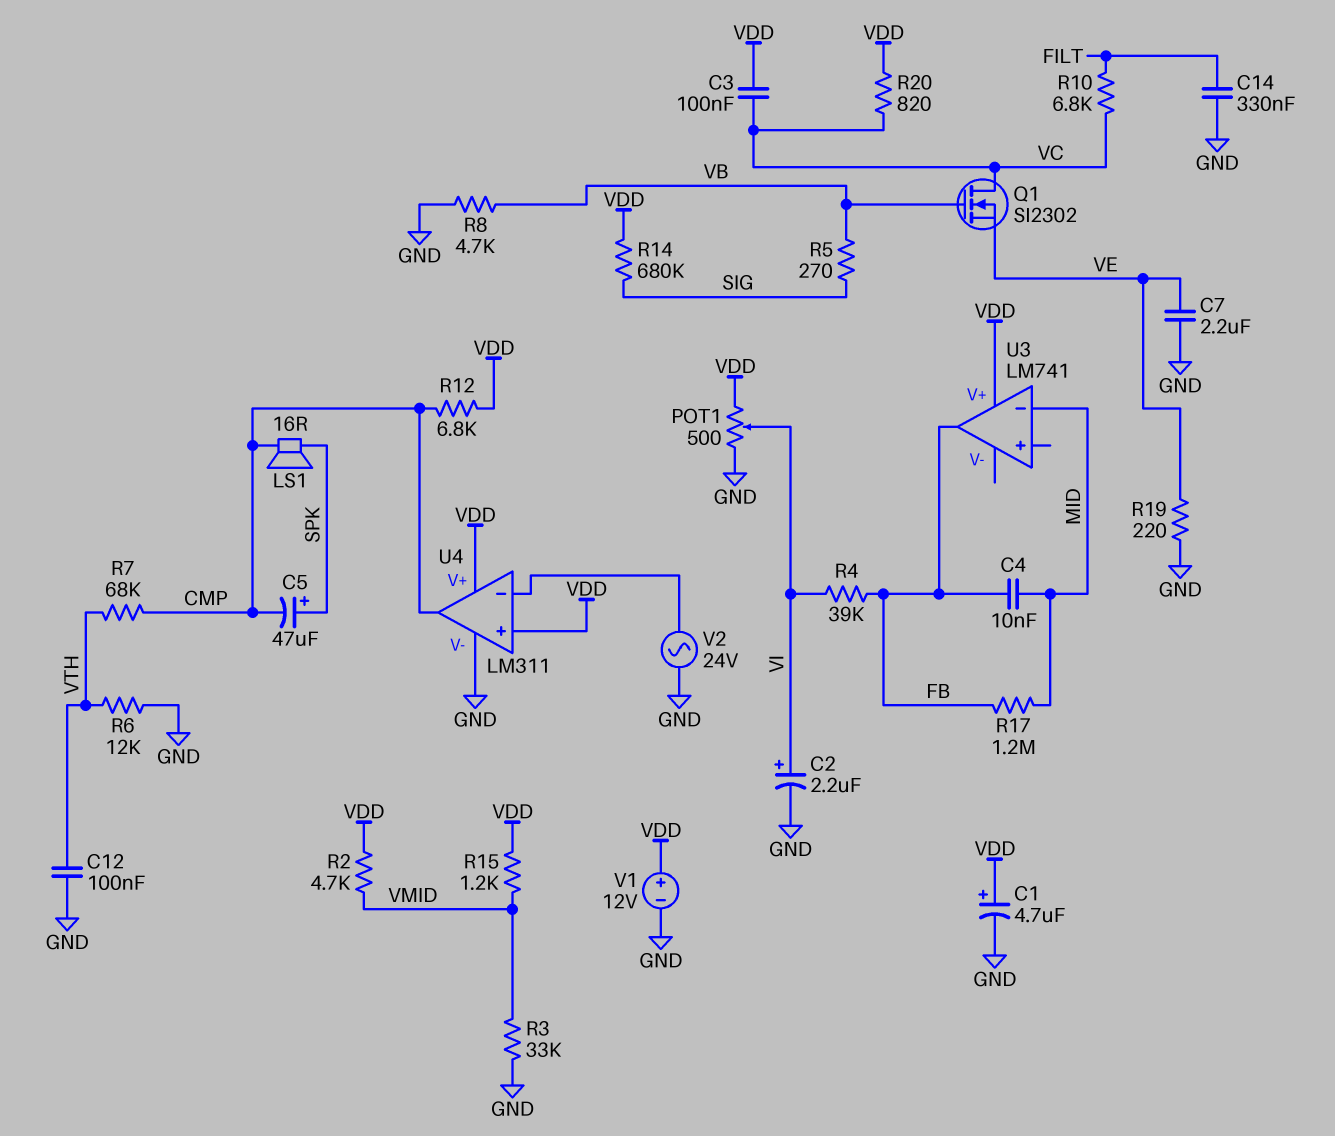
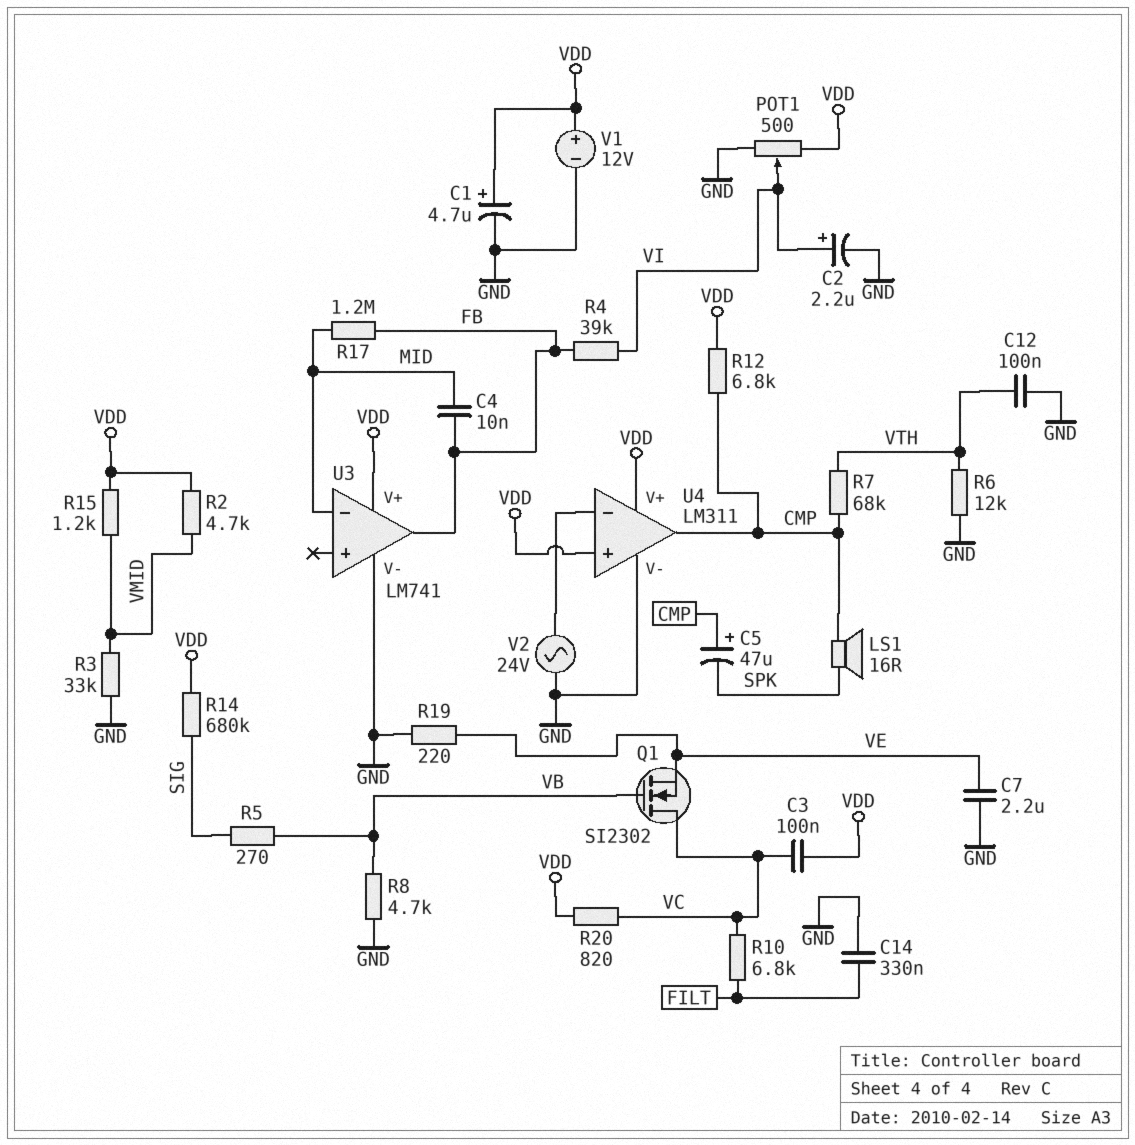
C5: 47uF (plus SPK, minus CMP) -> 47uF (plus CMP, minus SPK)
U3 pin V-: none -> GND

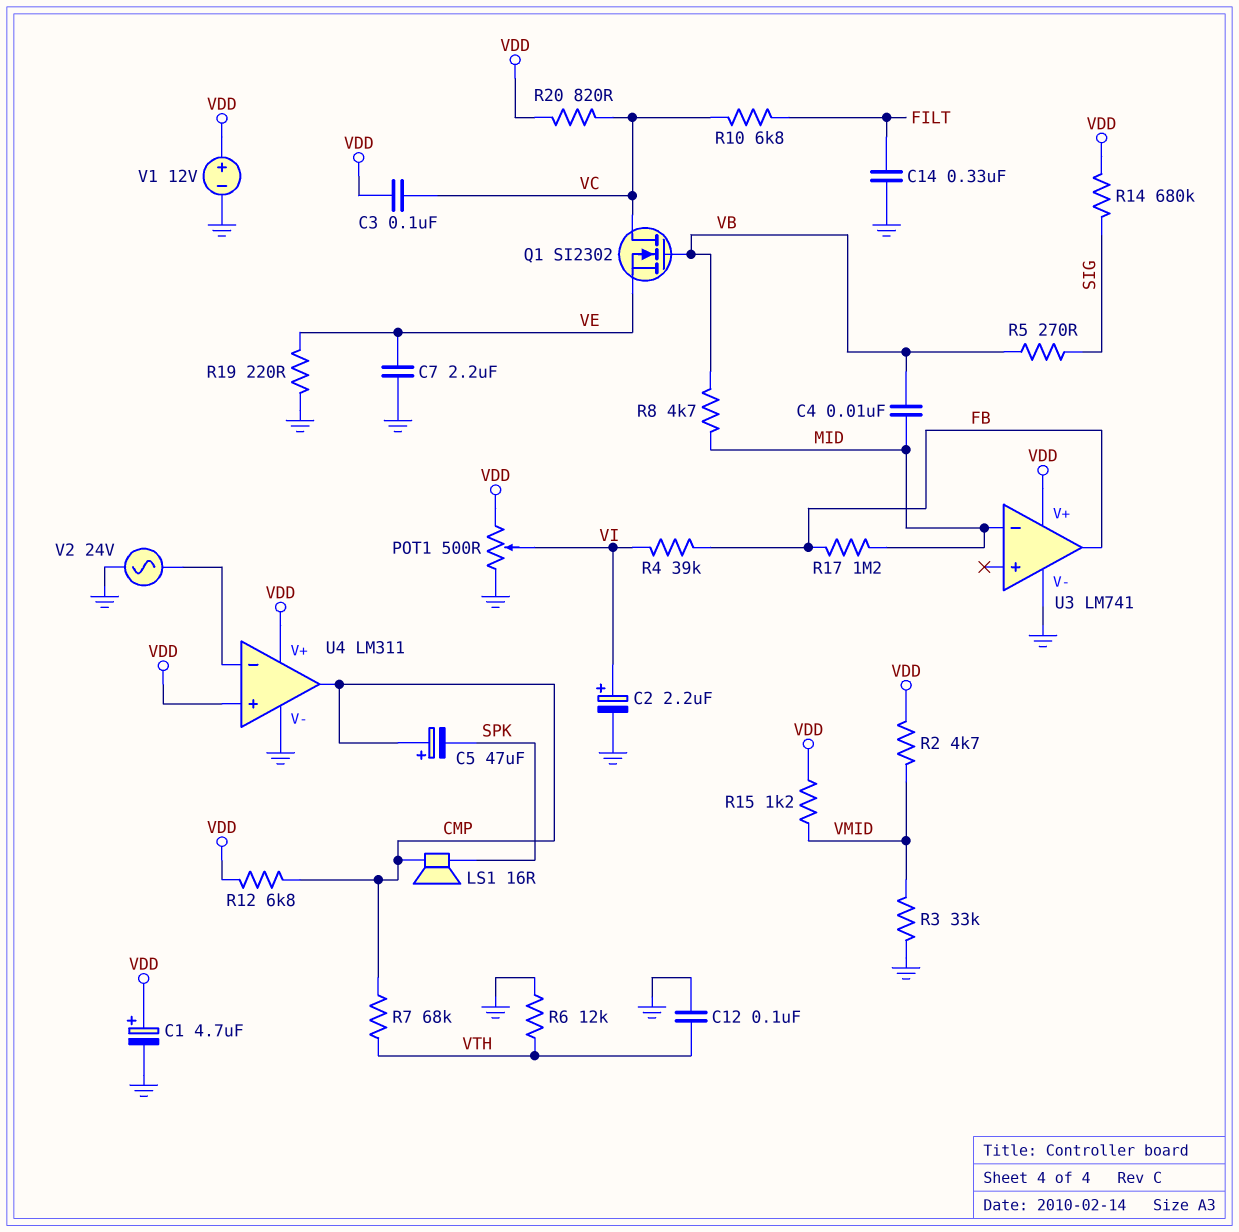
C4: 10nF (FB, MID) -> 10nF (MID, VB)
R8: 4.7k (GND, VB) -> 4.7k (MID, VB)

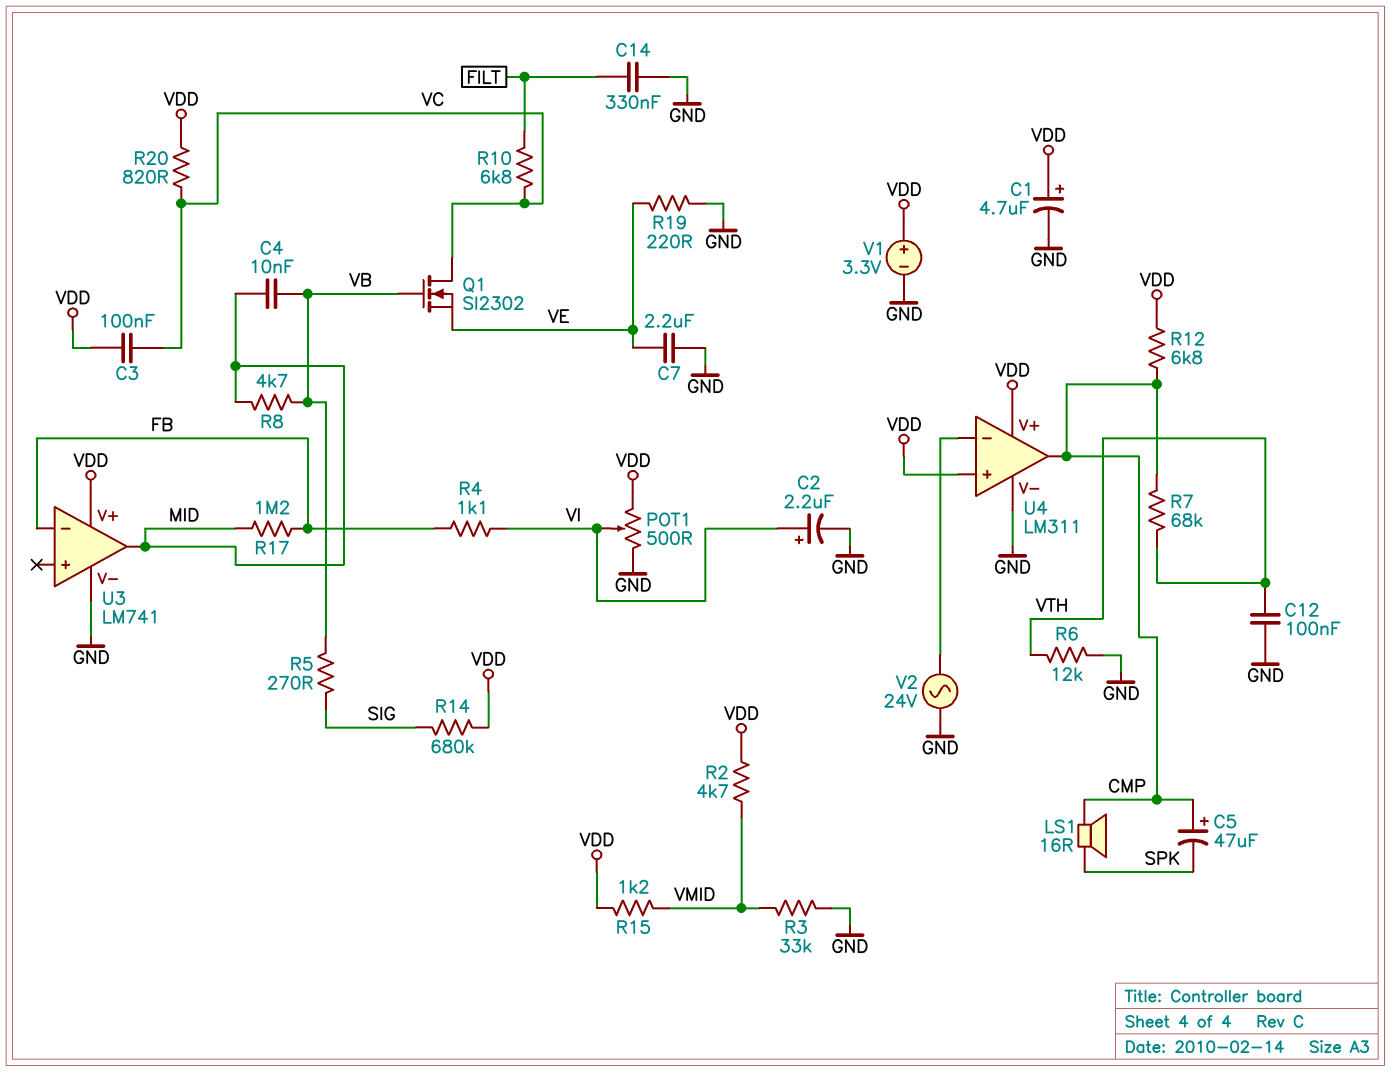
R4: 39k (FB, VI) -> 1.1k (FB, VI)
U3 pin in-: MID -> FB
U3 pin out: FB -> MID
V1: 12V (plus VDD, minus GND) -> 3.3V (plus VDD, minus GND)

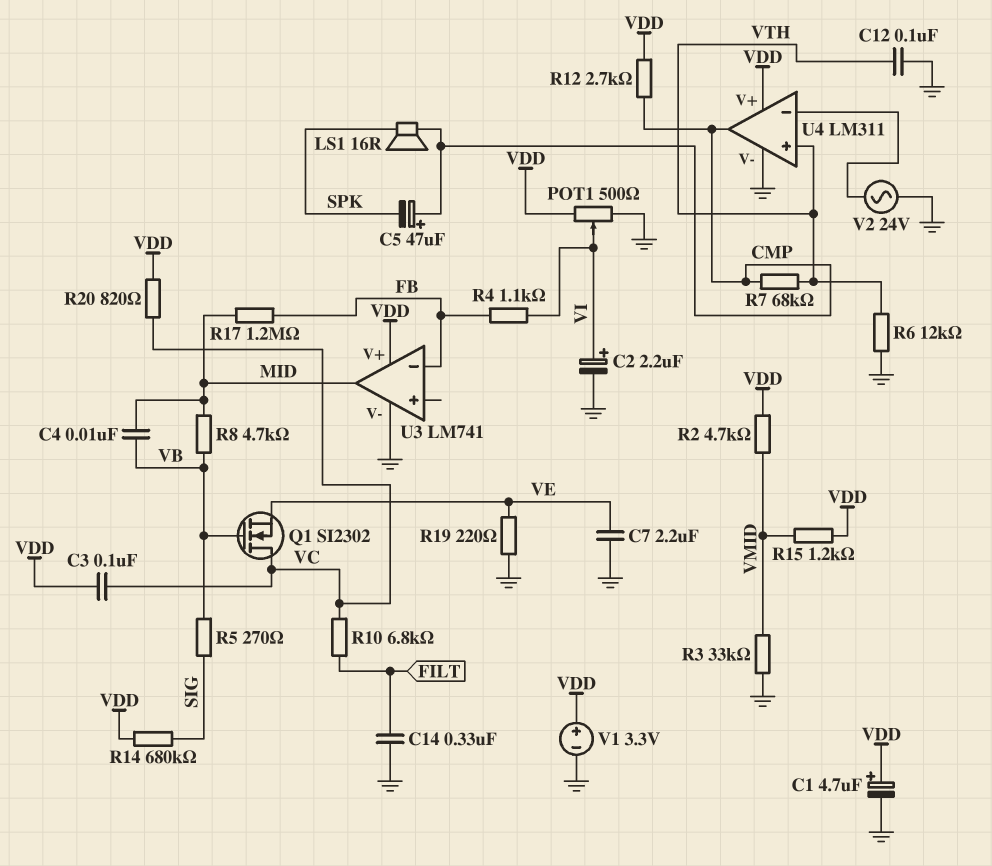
R12: 6.8k (CMP, VDD) -> 2.7k (CMP, VDD)
U4 pin in+: VDD -> VTH

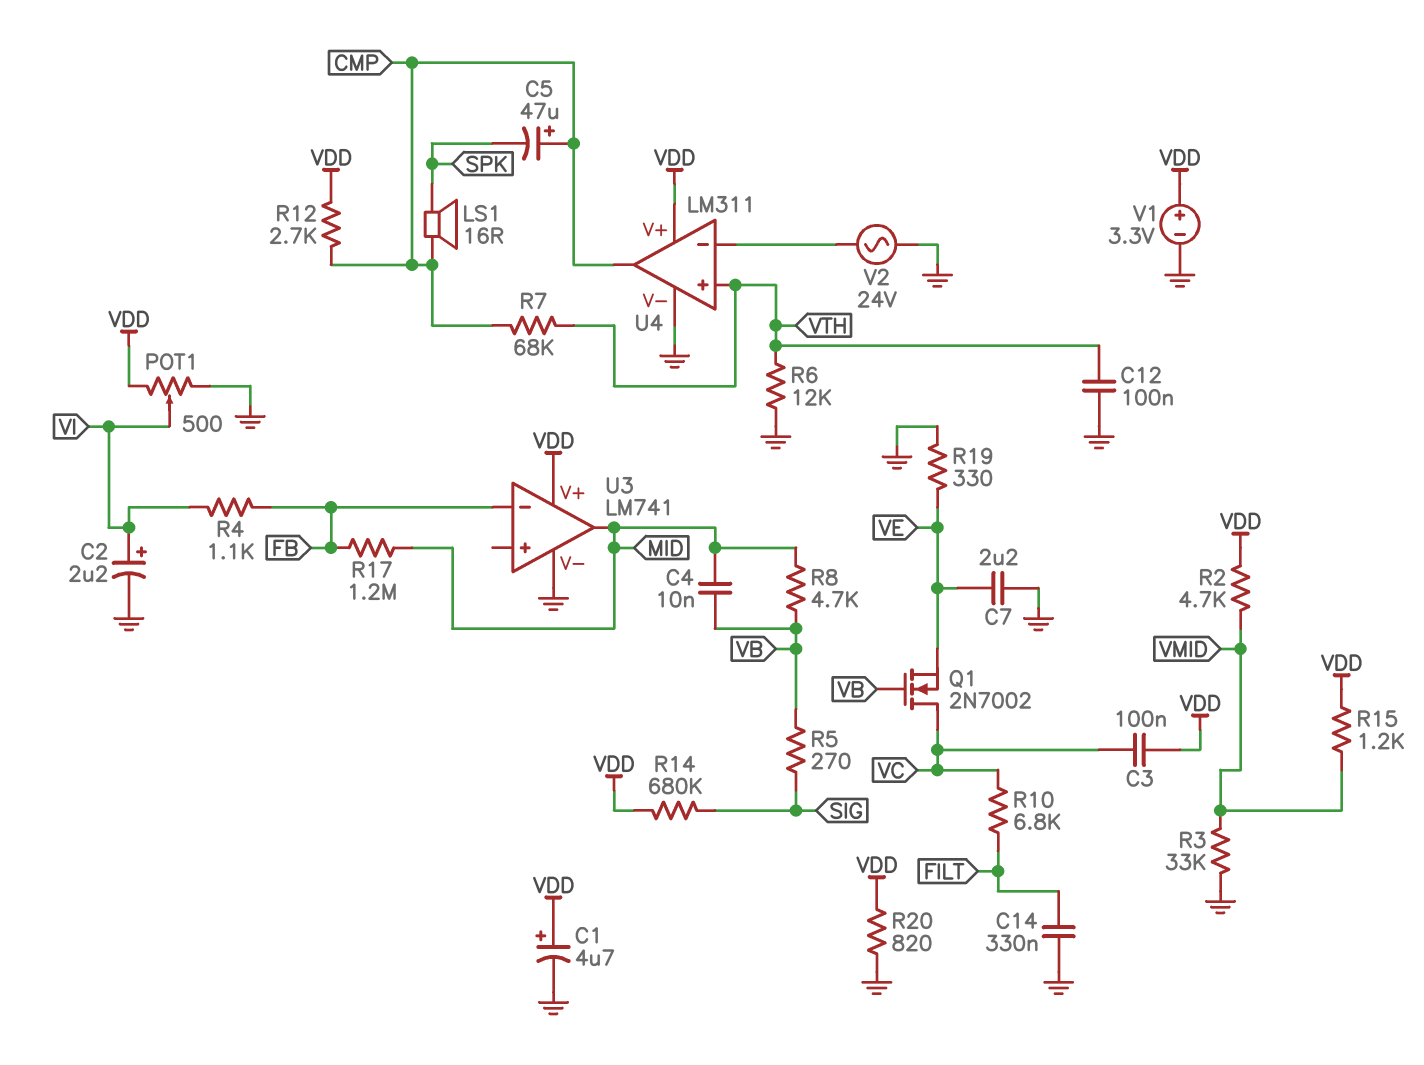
Q1: NMOS SI2302 (G VB, D VC, S VE) -> NMOS 2N7002 (G VB, D VC, S VE)
R19: 220 (GND, VE) -> 330 (GND, VE)
R20: 820 (VC, VDD) -> 820 (GND, VDD)

